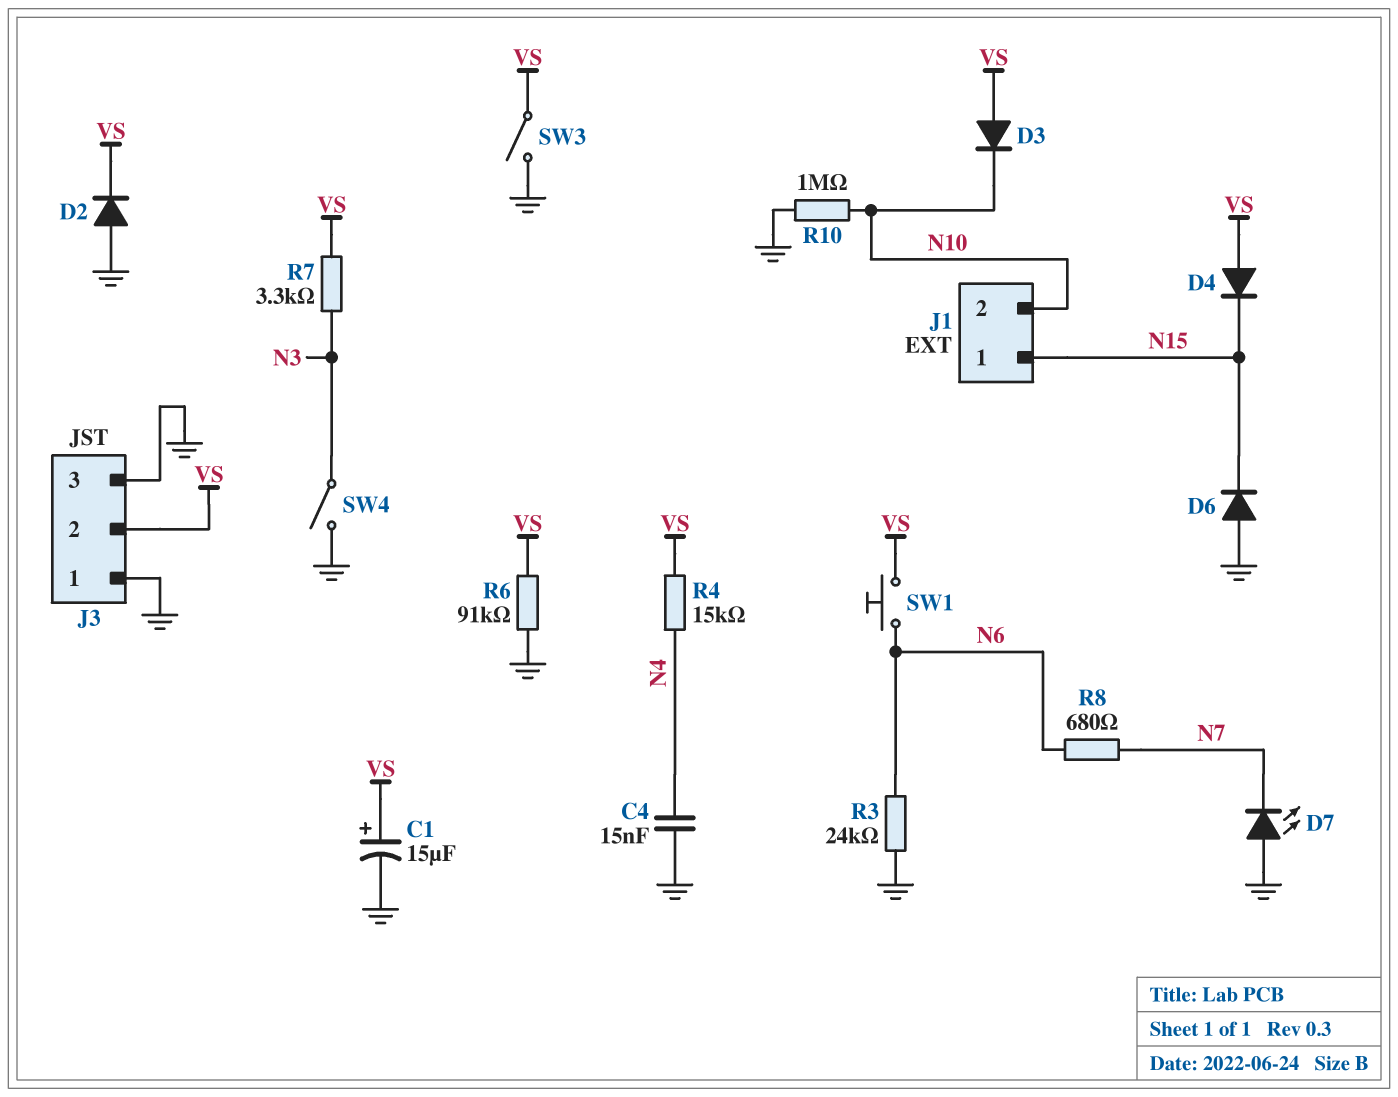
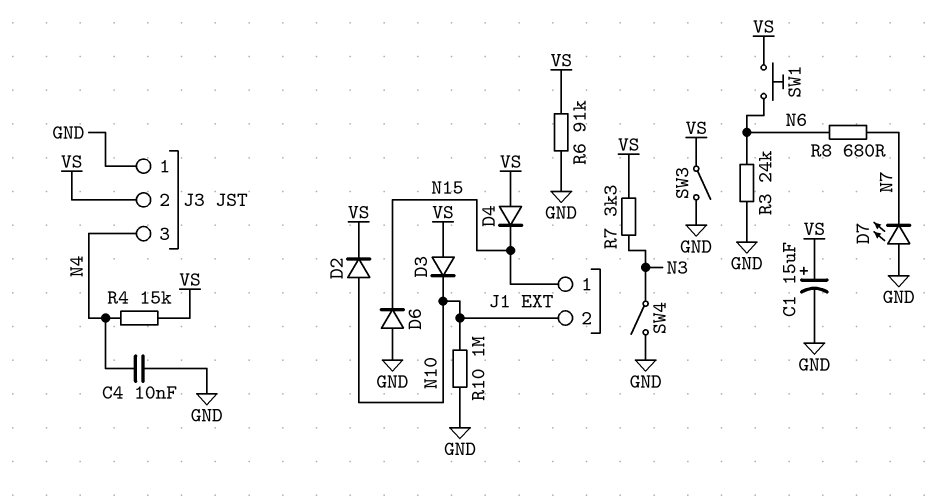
C4: 15nF (GND, N4) -> 10nF (GND, N4)
D2: diode (A GND, K VS) -> diode (A N10, K VS)
J3 pin 3: GND -> N4

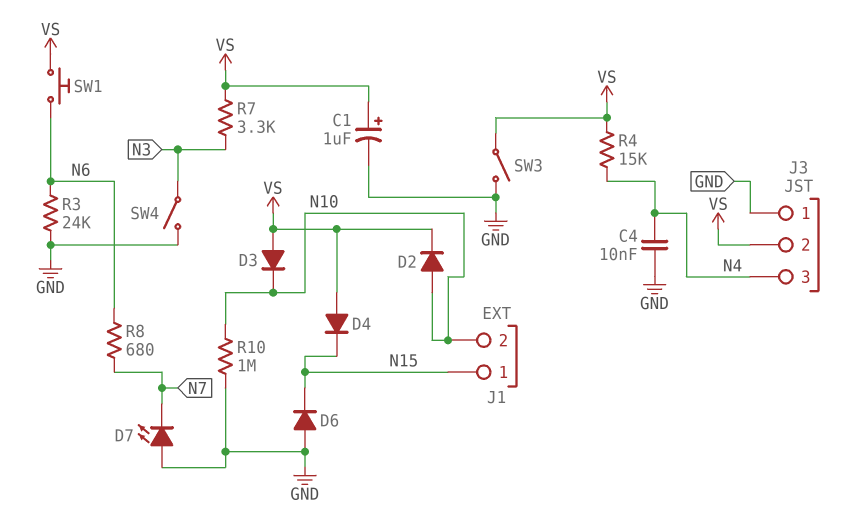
C1: 15uF (plus VS, minus GND) -> 1uF (plus VS, minus GND)
R6: 91k (GND, VS) -> none

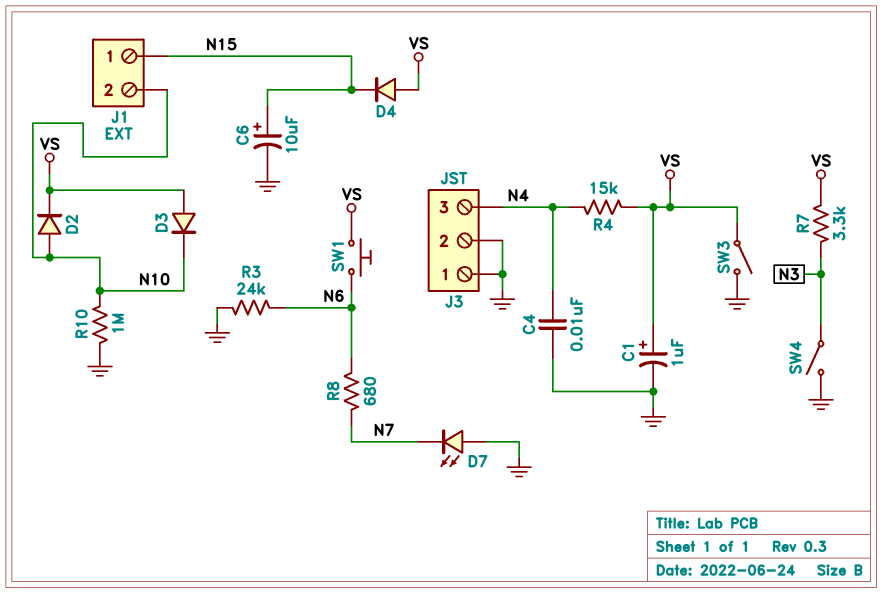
C6: none -> 10uF (plus N15, minus GND)
D6: diode (A GND, K N15) -> none
J3 pin 2: VS -> GND

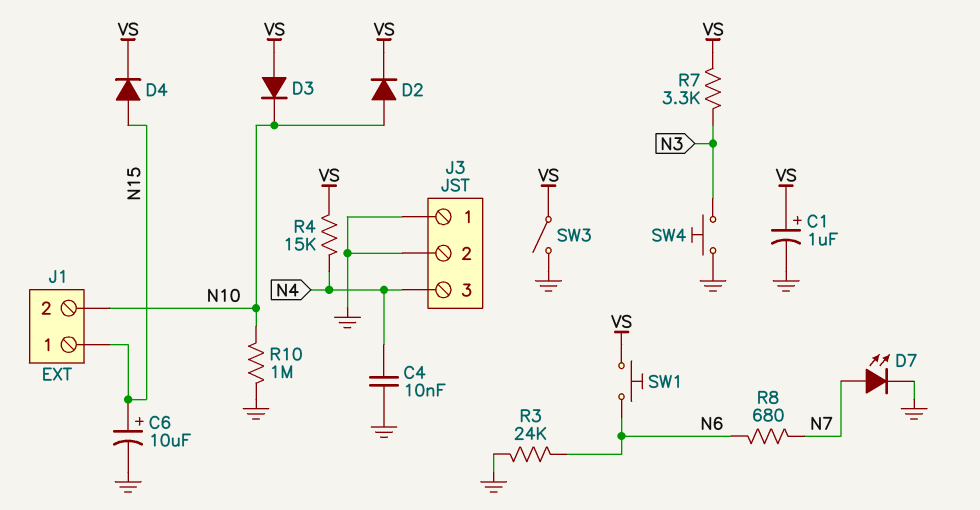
D4: diode (A VS, K N15) -> diode (A N15, K VS)
D7: LED (A GND, K N7) -> LED (A N7, K GND)
SW4: switch (GND, N3) -> button (GND, N3)

